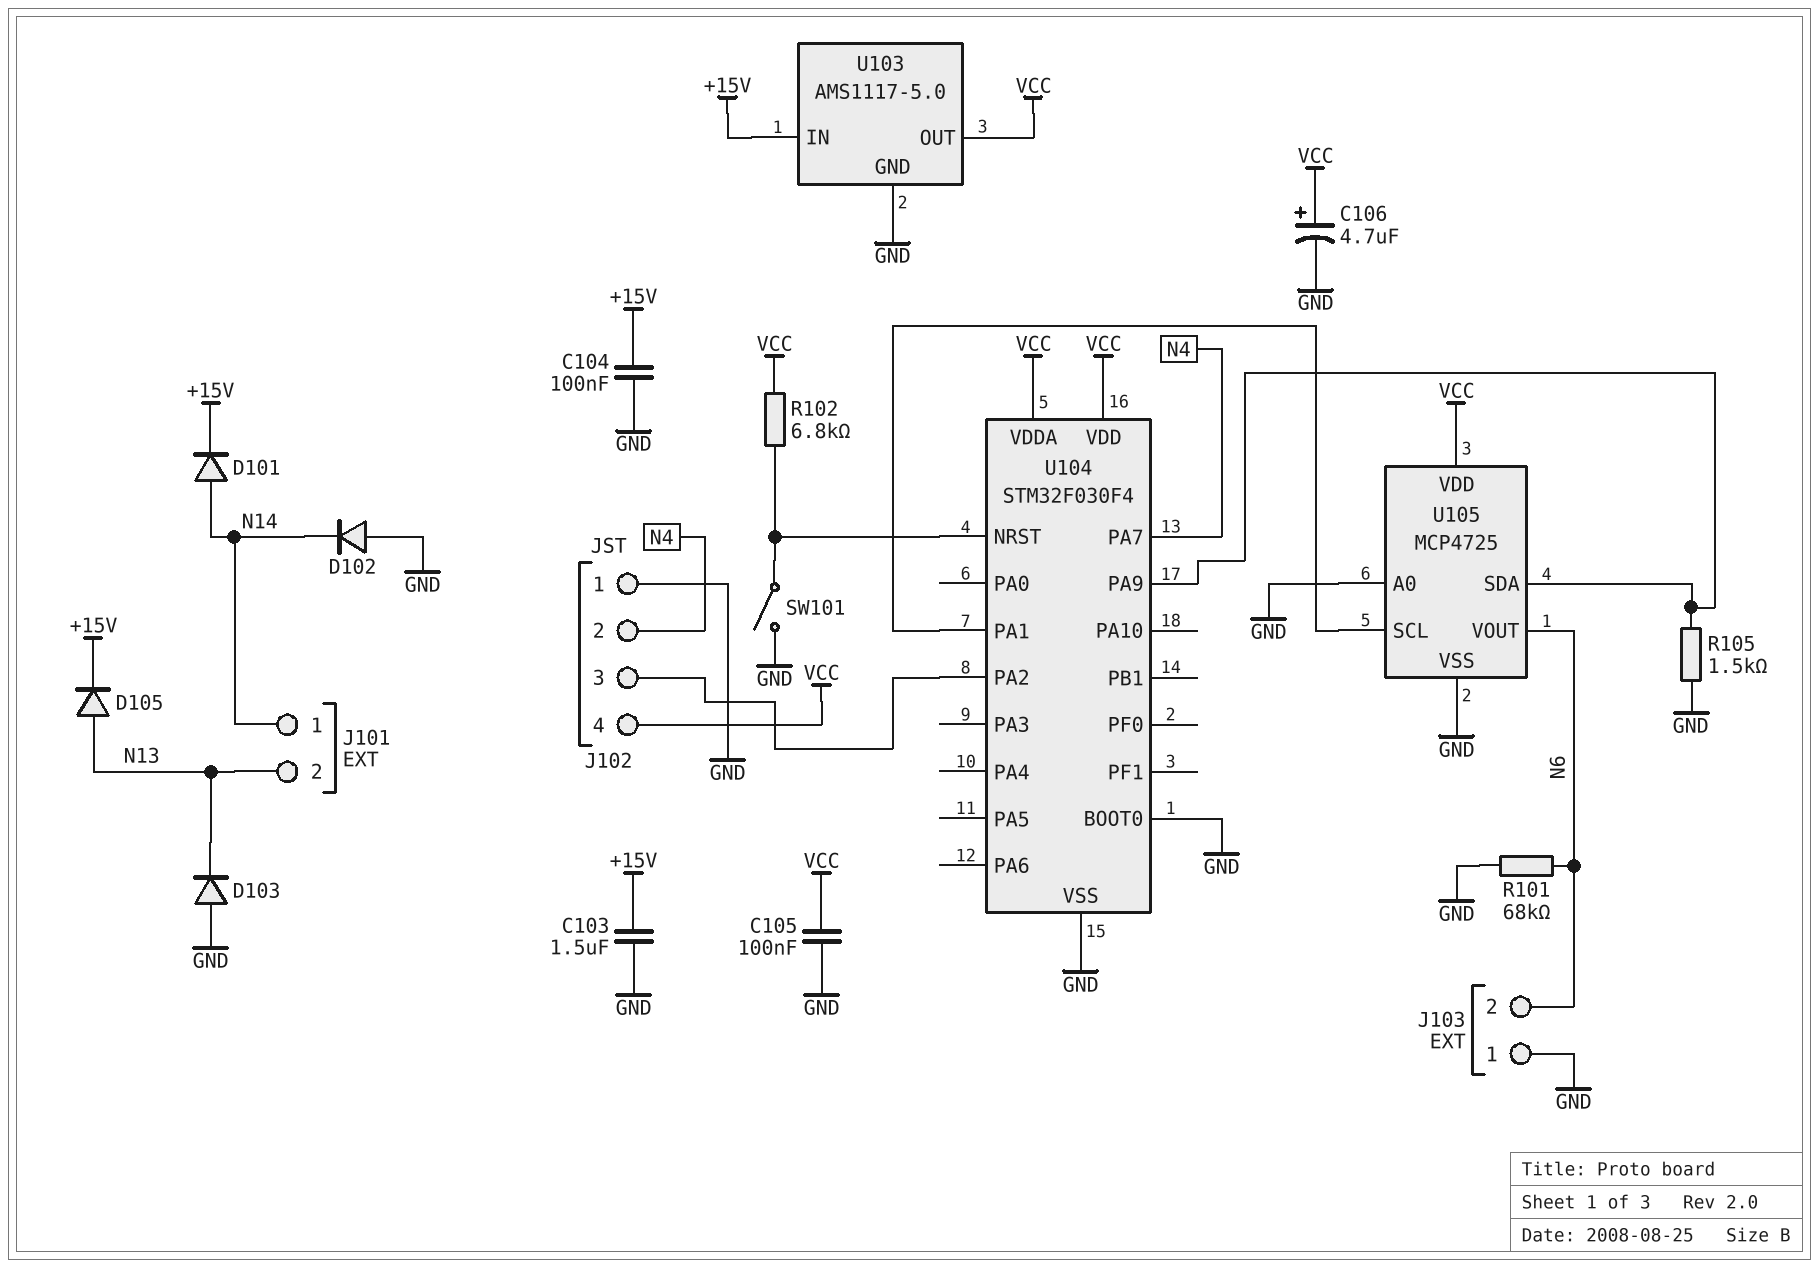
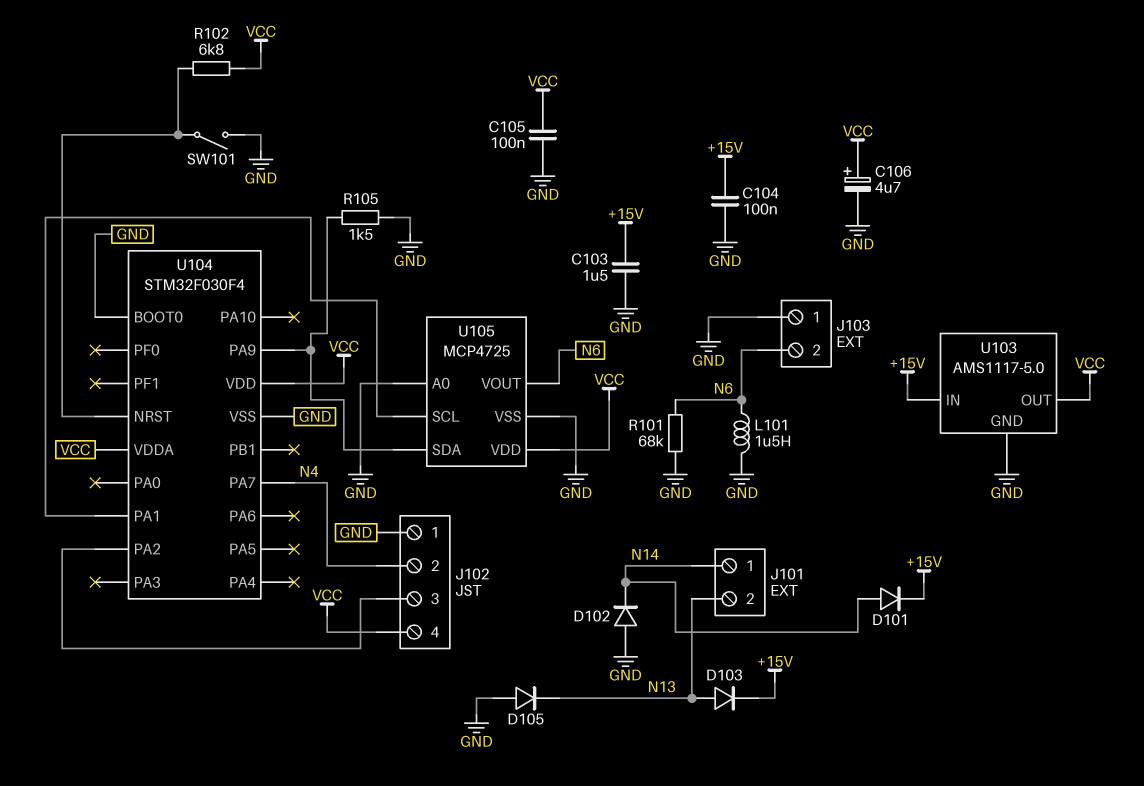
D103: diode (A GND, K N13) -> diode (A N13, K +15V)
D105: diode (A N13, K +15V) -> diode (A GND, K N13)
L101: none -> 1.5uH (GND, N6)

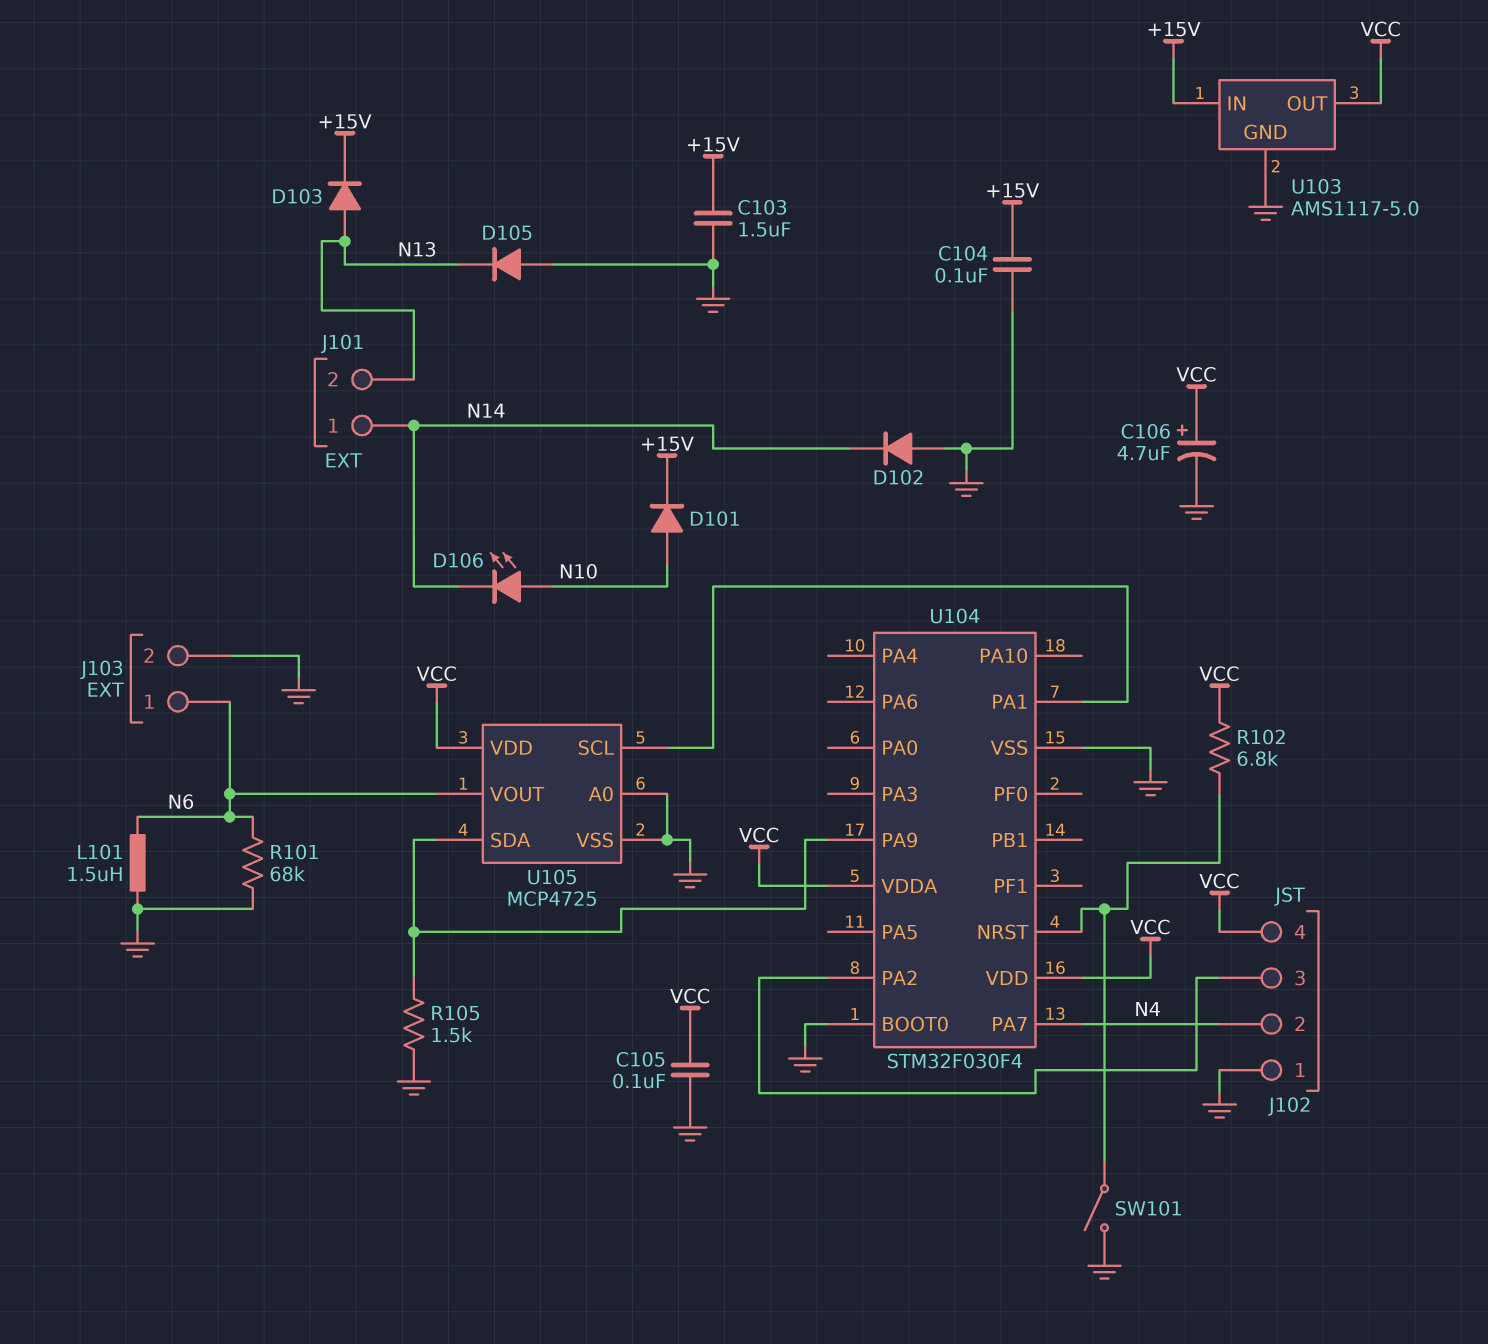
D101: diode (A N14, K +15V) -> diode (A N10, K +15V)
D106: none -> LED (A N10, K N14)
J103 pin 1: GND -> N6
J103 pin 2: N6 -> GND

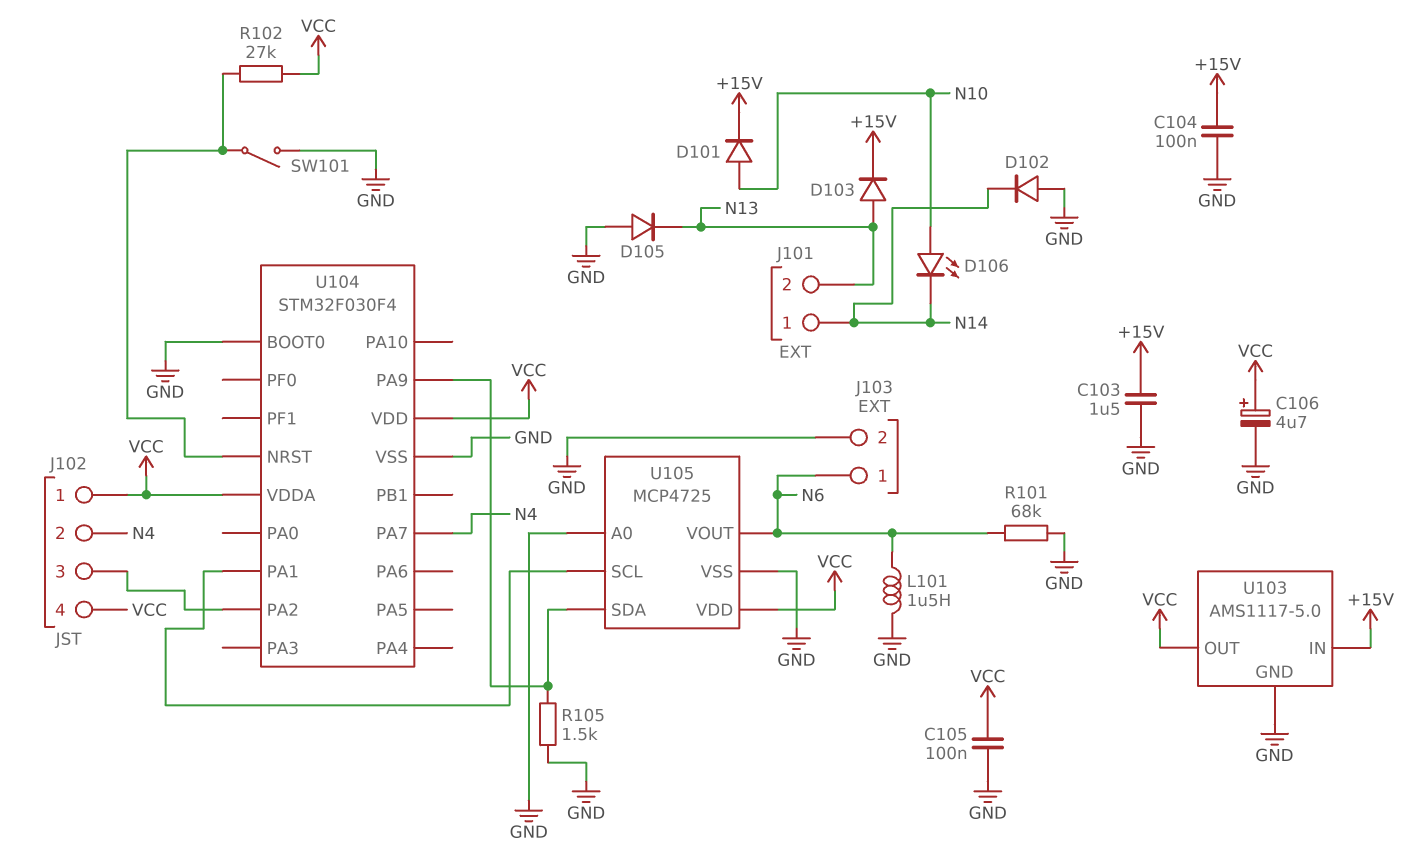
J102 pin 1: GND -> VCC
R102: 6.8k (U104/NRST, VCC) -> 27k (U104/NRST, VCC)

